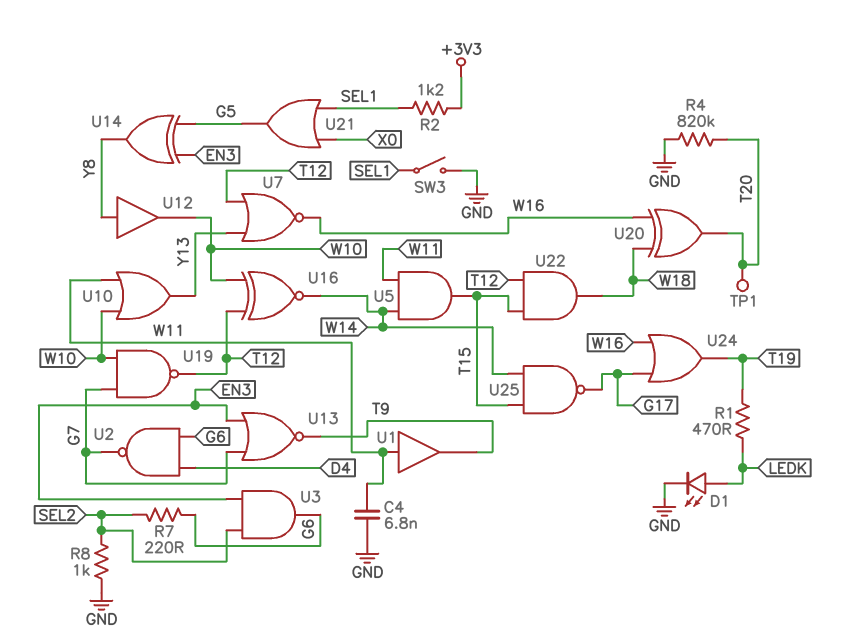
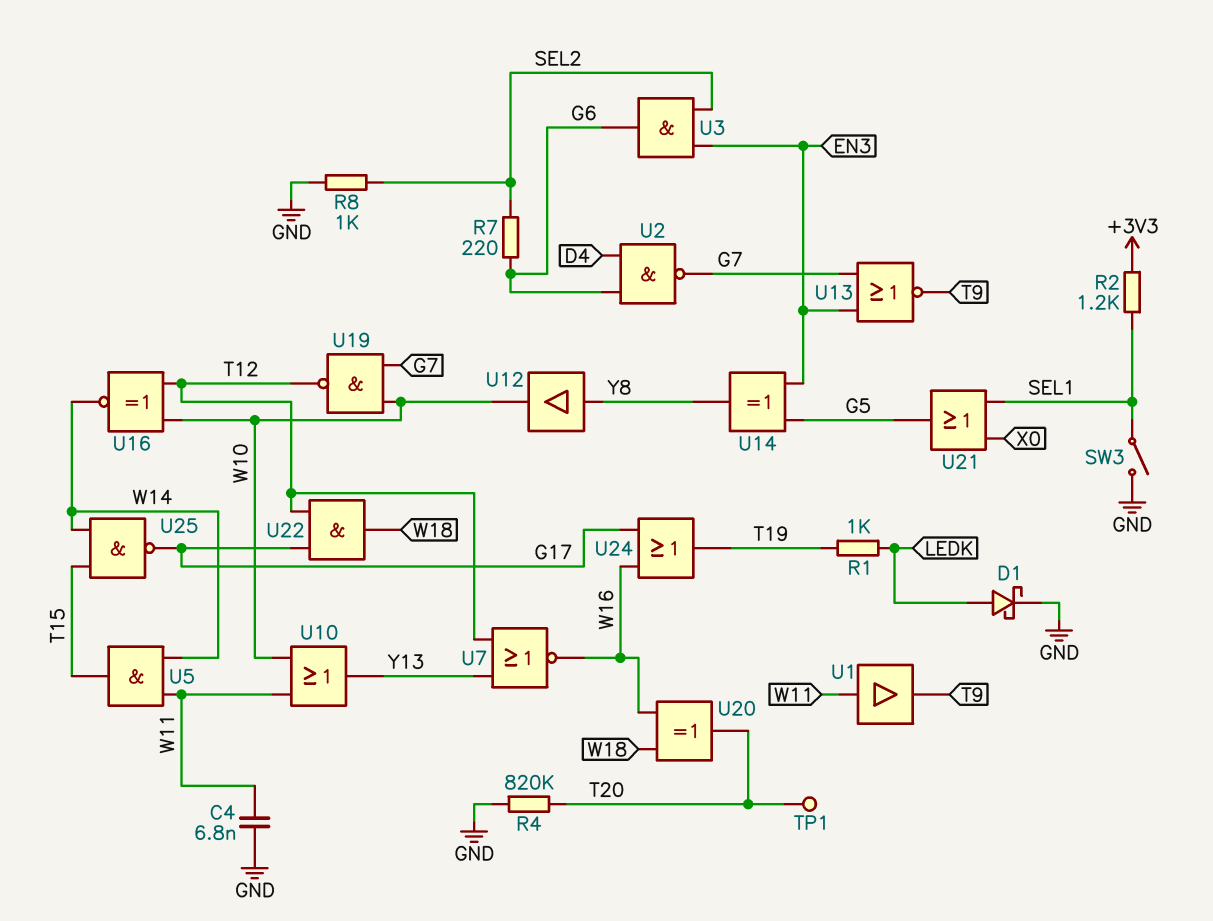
D1: LED (A LEDK, K GND) -> schottky (A LEDK, K GND)
R1: 470 (LEDK, T19) -> 1k (LEDK, T19)
U22: AND (in T12, in T15, out W18) -> AND (in G17, in T12, out W18)

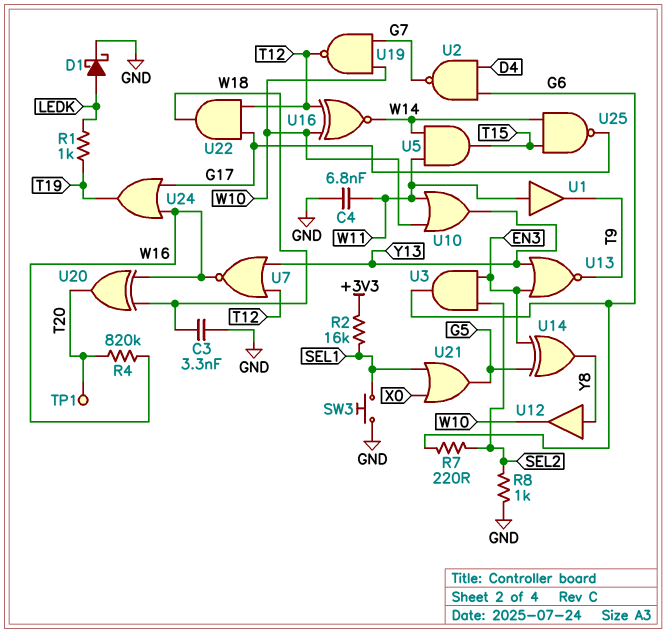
C3: none -> 3.3nF (GND, W18)
R2: 1.2k (+3V3, SEL1) -> 16k (+3V3, SEL1)
R4: 820k (GND, T20) -> 820k (T20, W16)
SW3: switch (GND, SEL1) -> button (GND, SEL1)
U13: NOR (in EN3, in G7, out T9) -> NOR (in EN3, in Y13, out T9)

